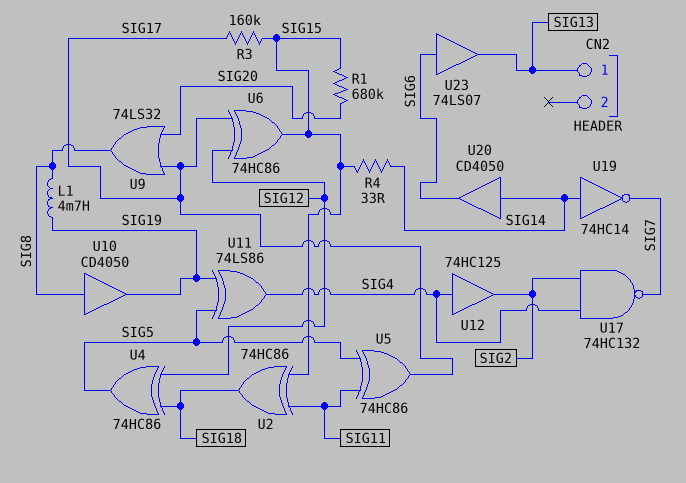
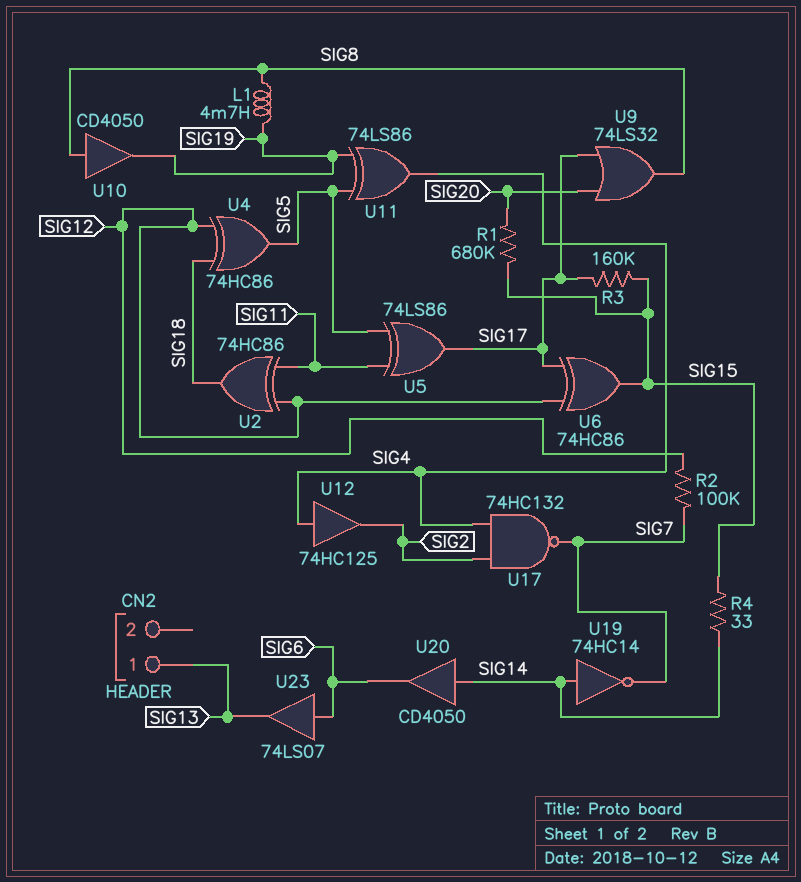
R2: none -> 100k (SIG7, SIG12)
U2: XOR 74HC86 (in SIG11, in SIG15, out SIG18) -> XOR 74HC86 (in SIG11, in SIG12, out SIG18)
U5: XOR 74HC86 (in SIG5, in SIG11, out SIG17) -> XOR 74LS86 (in SIG5, in SIG11, out SIG17)

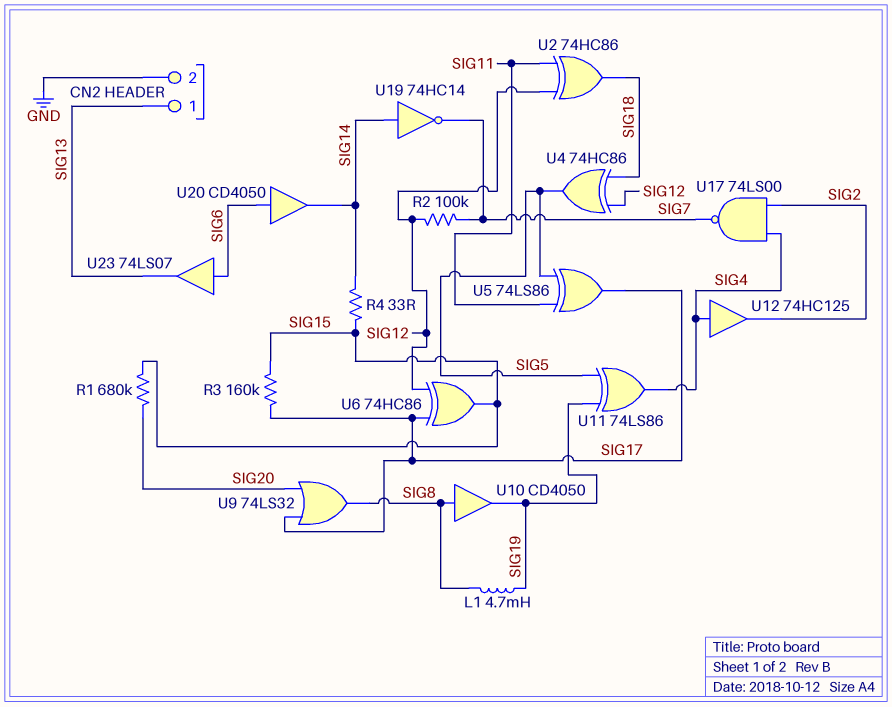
CN2 pin 2: none -> GND
U17: NAND 74HC132 (in SIG2, in SIG4, out SIG7) -> NAND 74LS00 (in SIG2, in SIG4, out SIG7)
U20: buffer CD4050 (in SIG14, out SIG6) -> buffer CD4050 (in SIG6, out SIG14)

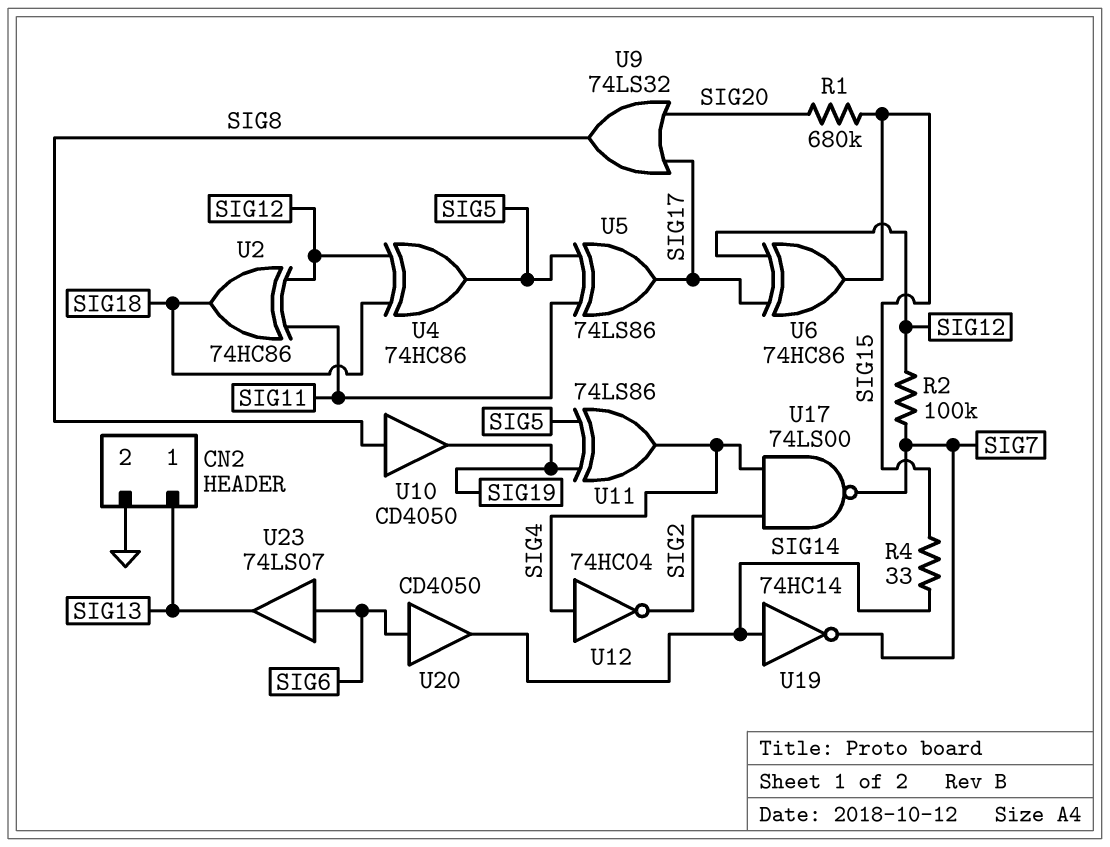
L1: 4.7mH (SIG8, SIG19) -> none
R3: 160k (SIG15, SIG17) -> none
U12: buffer 74HC125 (in SIG4, out SIG2) -> NOT 74HC04 (in SIG4, out SIG2)

